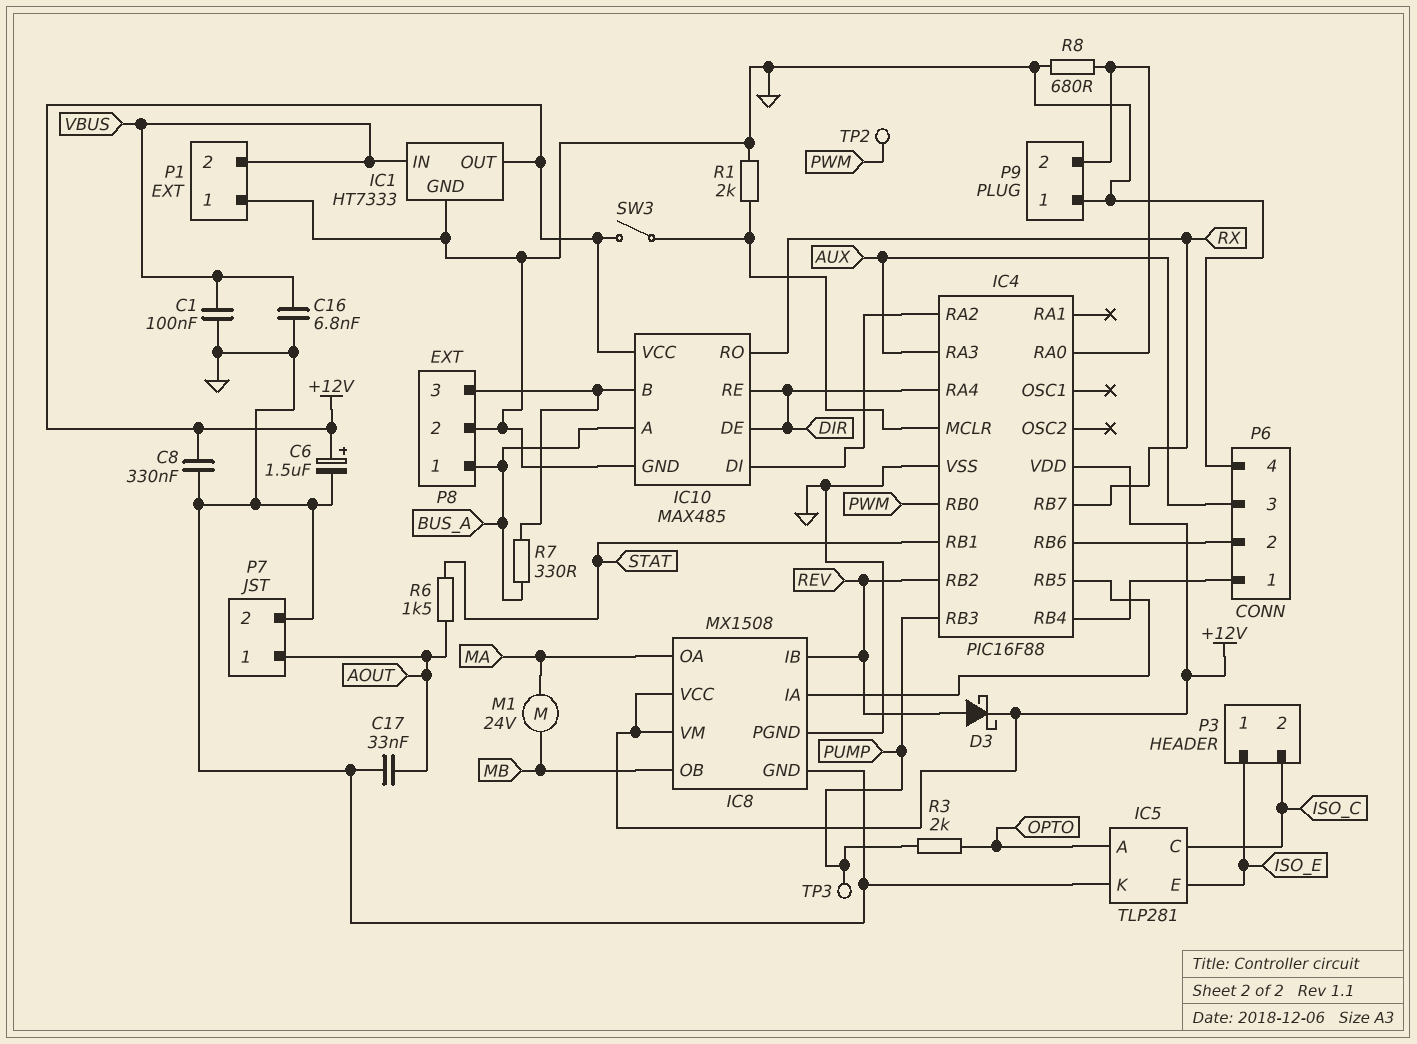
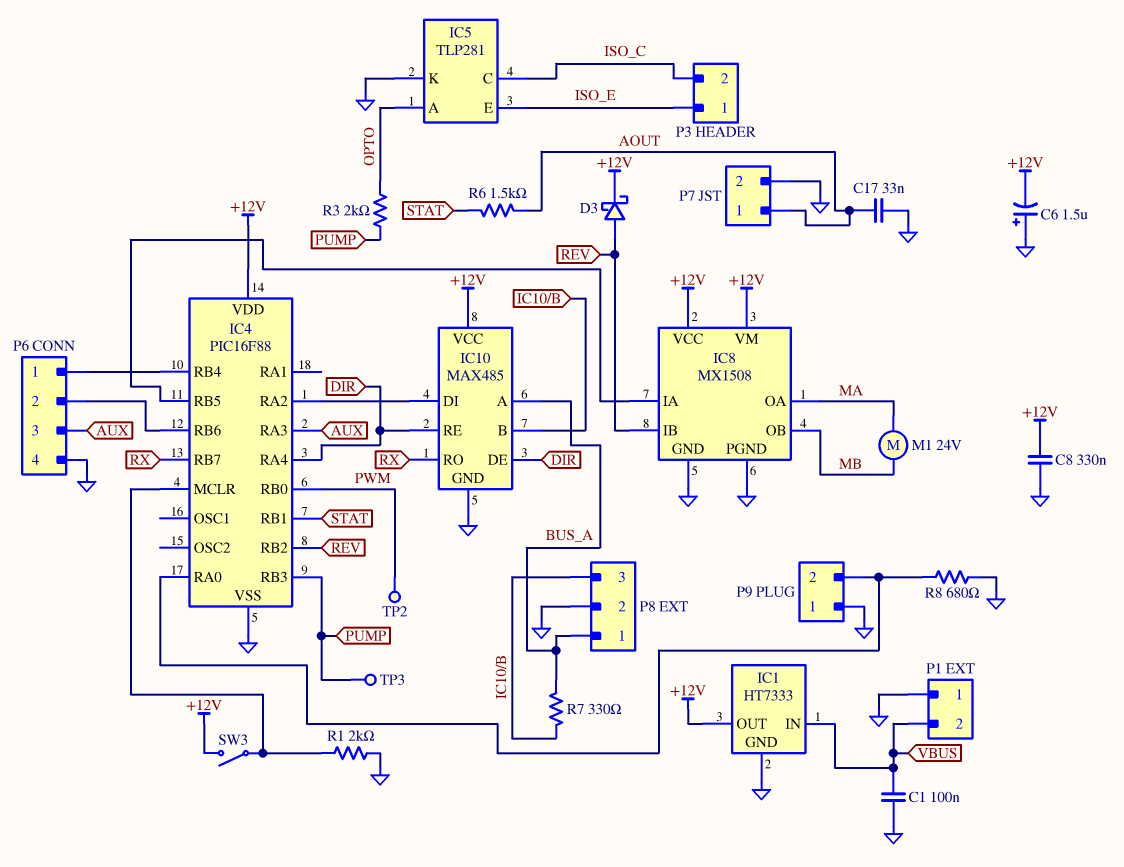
C6: 1.5uF (plus +12V, minus GND) -> 1.5uF (plus GND, minus +12V)
C16: 6.8nF (GND, VBUS) -> none

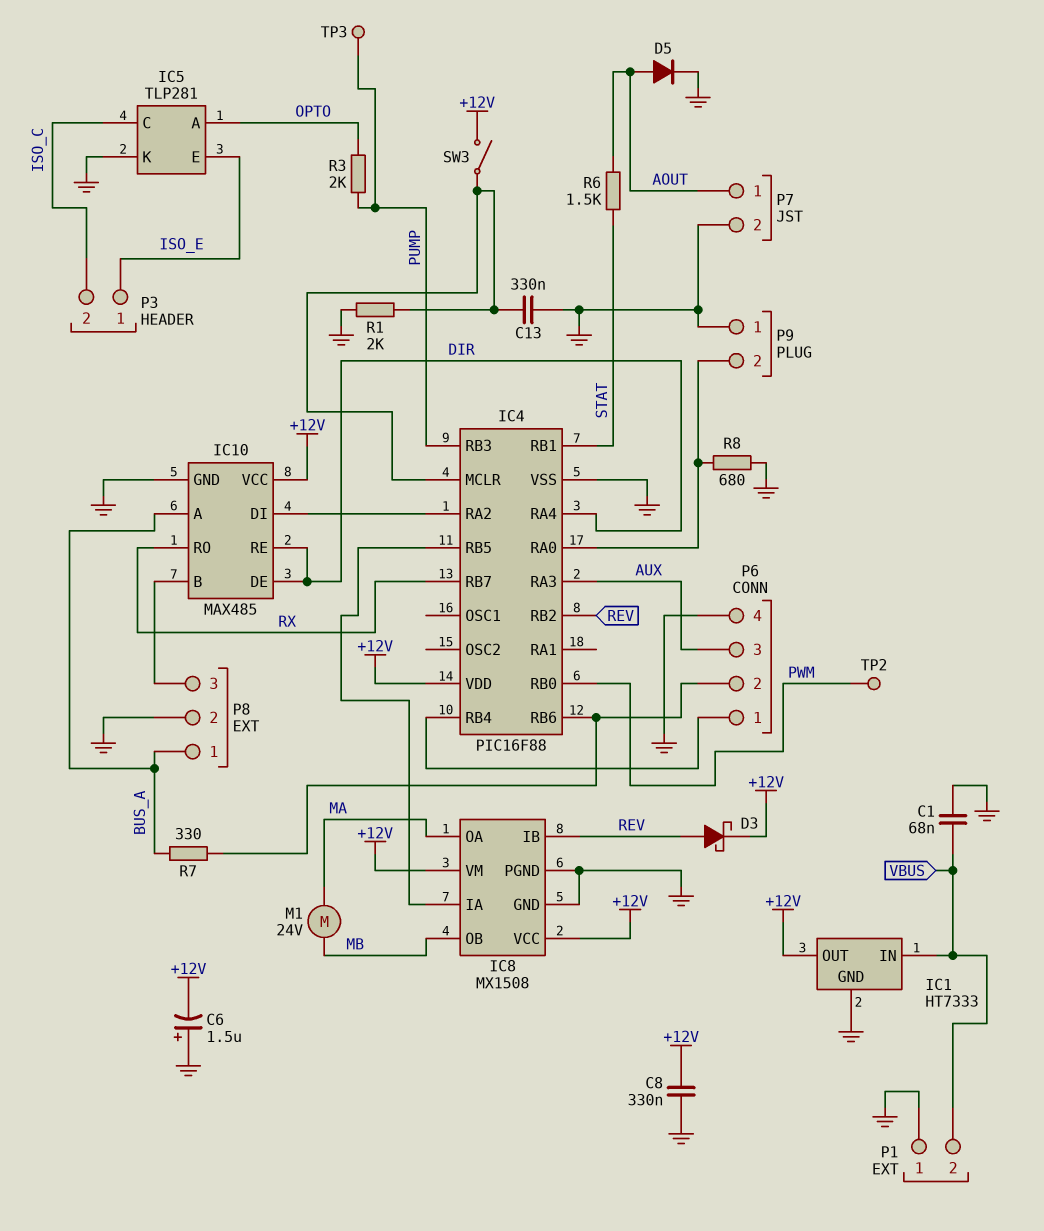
C1: 100nF (GND, VBUS) -> 68nF (GND, VBUS)
C13: none -> 330nF (GND, IC4/MCLR)
C17: 33nF (AOUT, GND) -> none
D5: none -> diode (A AOUT, K GND)
R7: 330 (BUS_A, IC10/B) -> 330 (BUS_A, IC4/RB6)

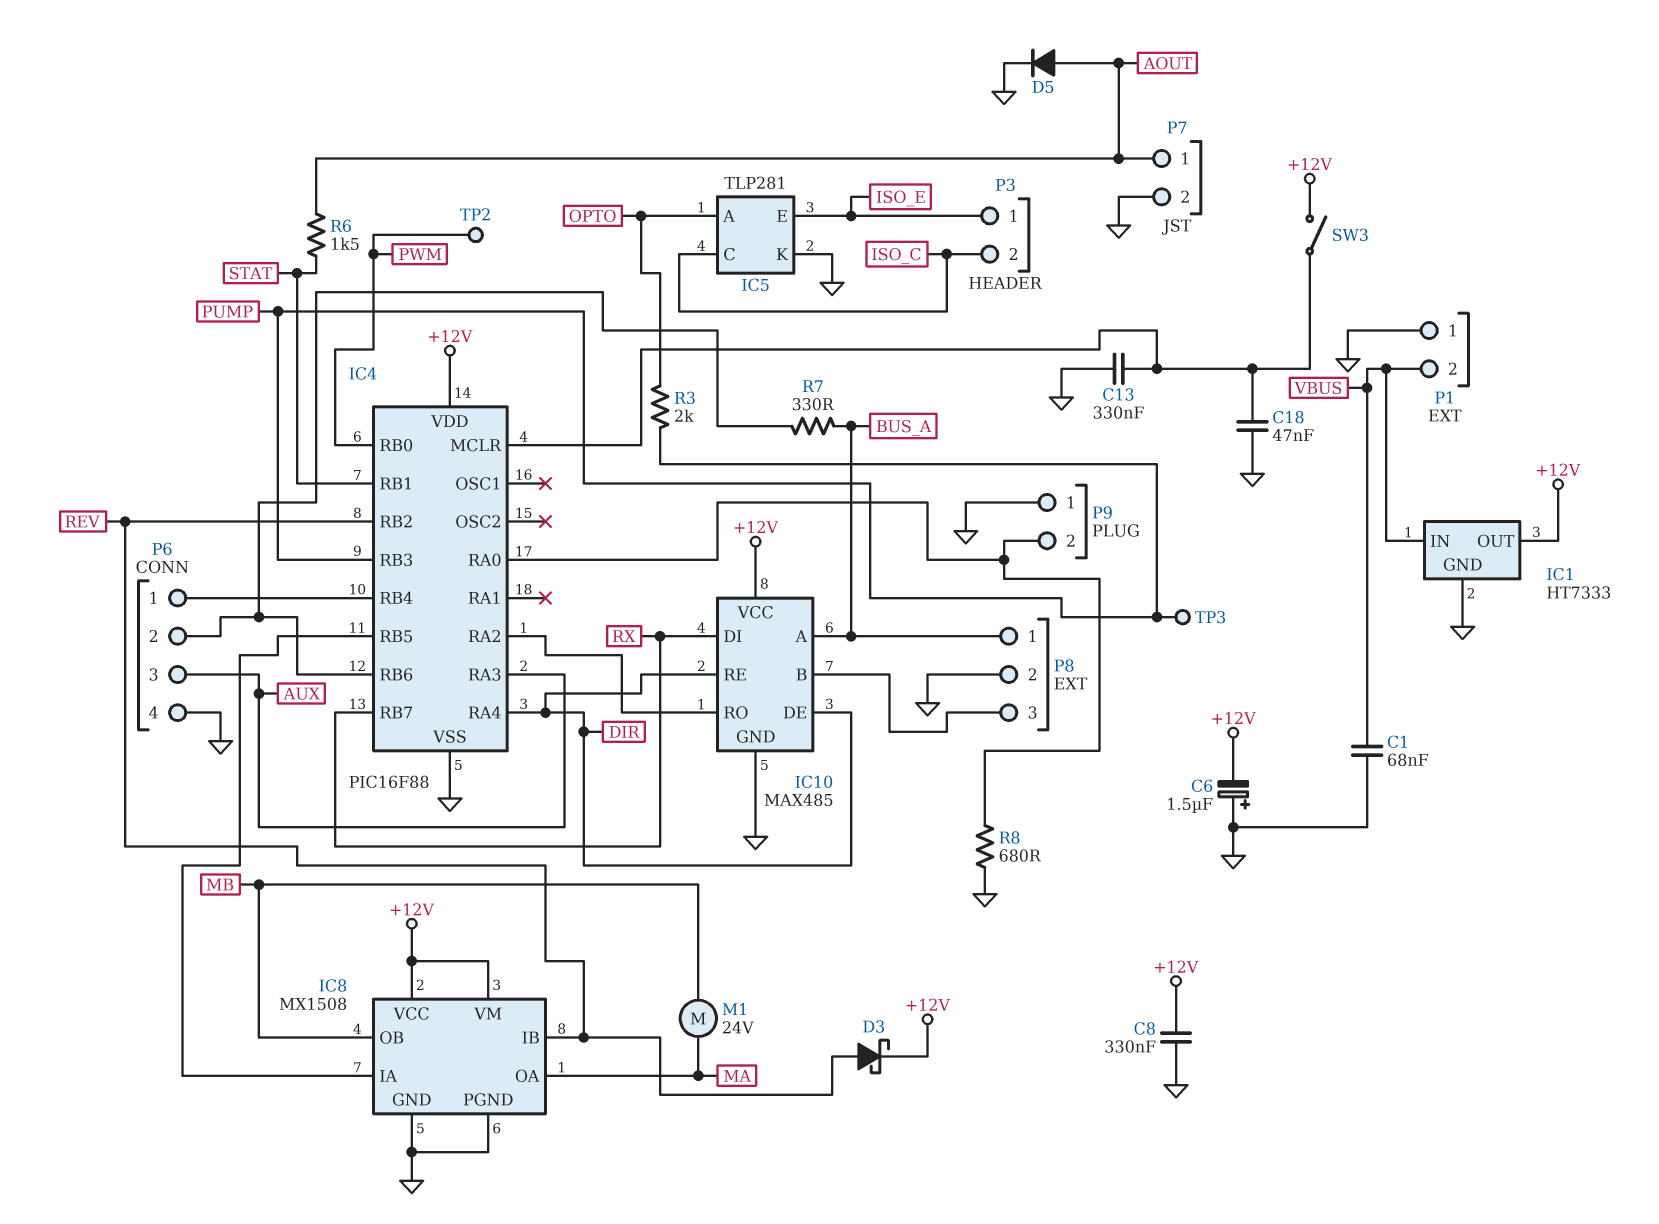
C18: none -> 47nF (GND, IC4/MCLR)
IC10 pin DI: IC4/RA2 -> RX
IC10 pin RO: RX -> IC4/RA2
R1: 2k (GND, IC4/MCLR) -> none

